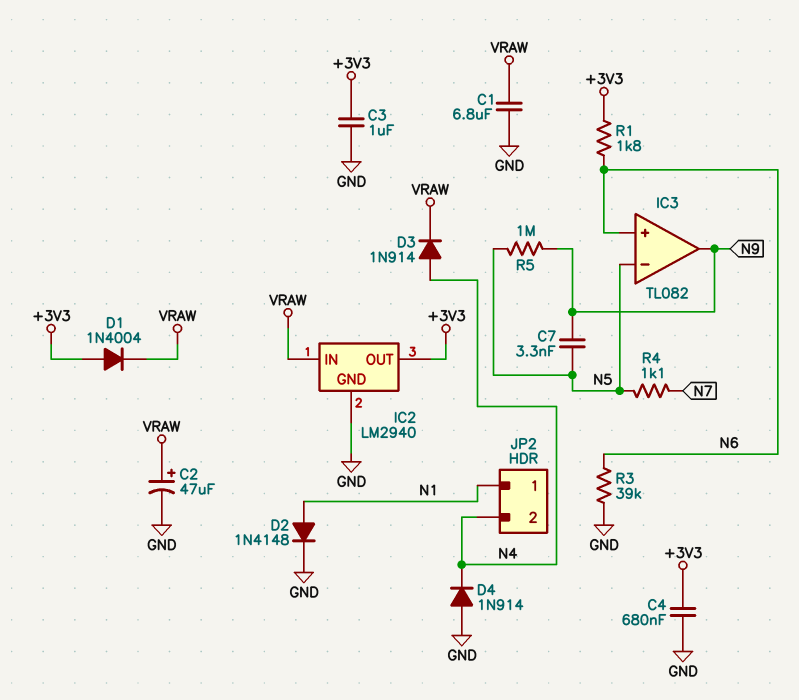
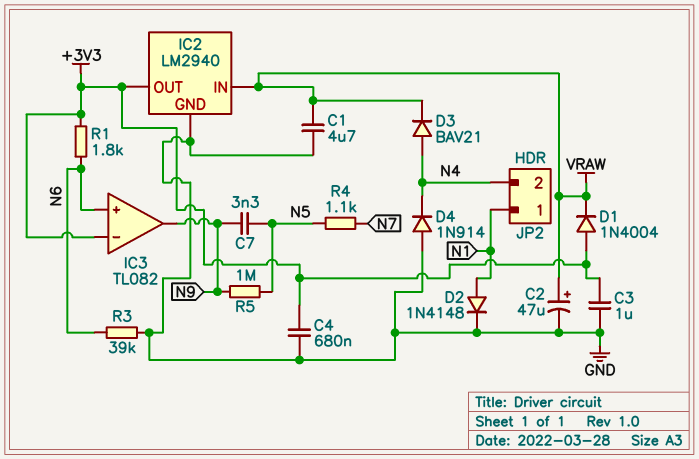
C1: 6.8uF (GND, VRAW) -> 4.7uF (GND, VRAW)
D3: diode 1N914 (A N4, K VRAW) -> diode BAV21 (A N4, K VRAW)
IC3 pin in-: N5 -> +3V3

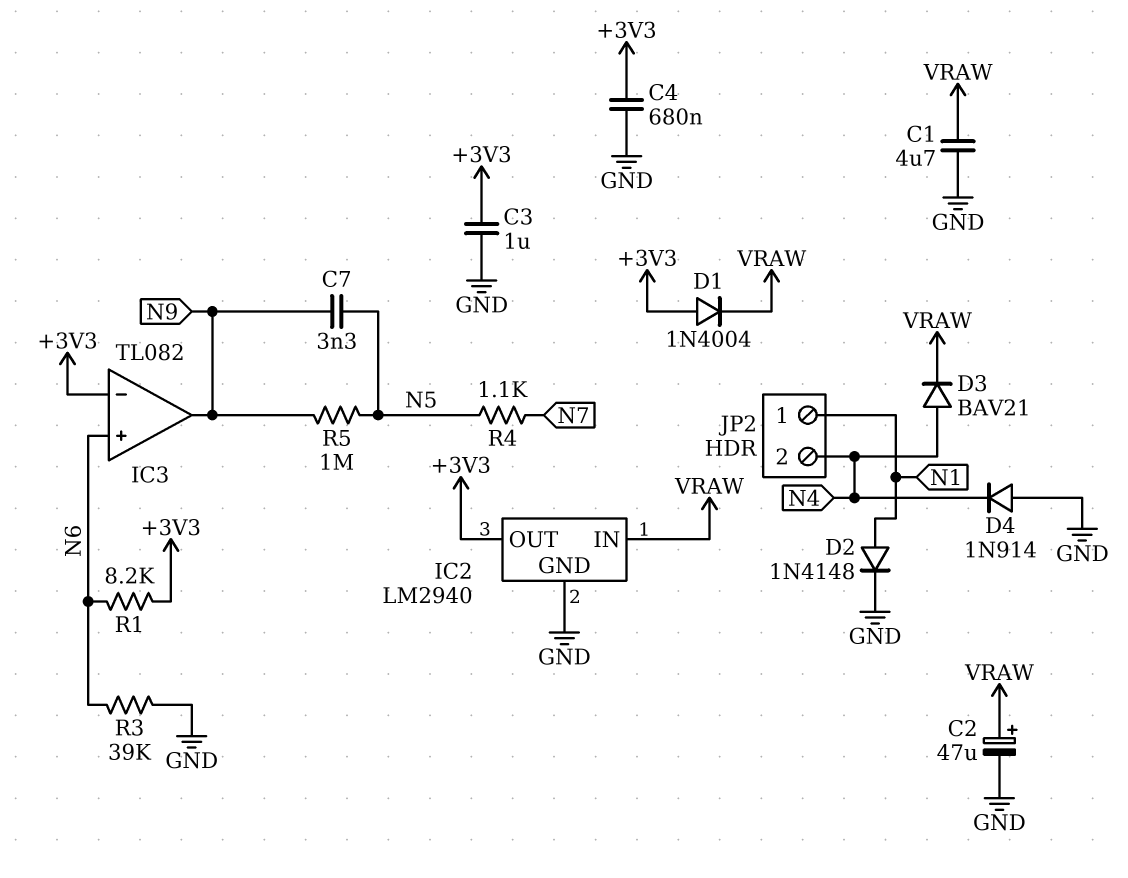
R1: 1.8k (+3V3, N6) -> 8.2k (+3V3, N6)

